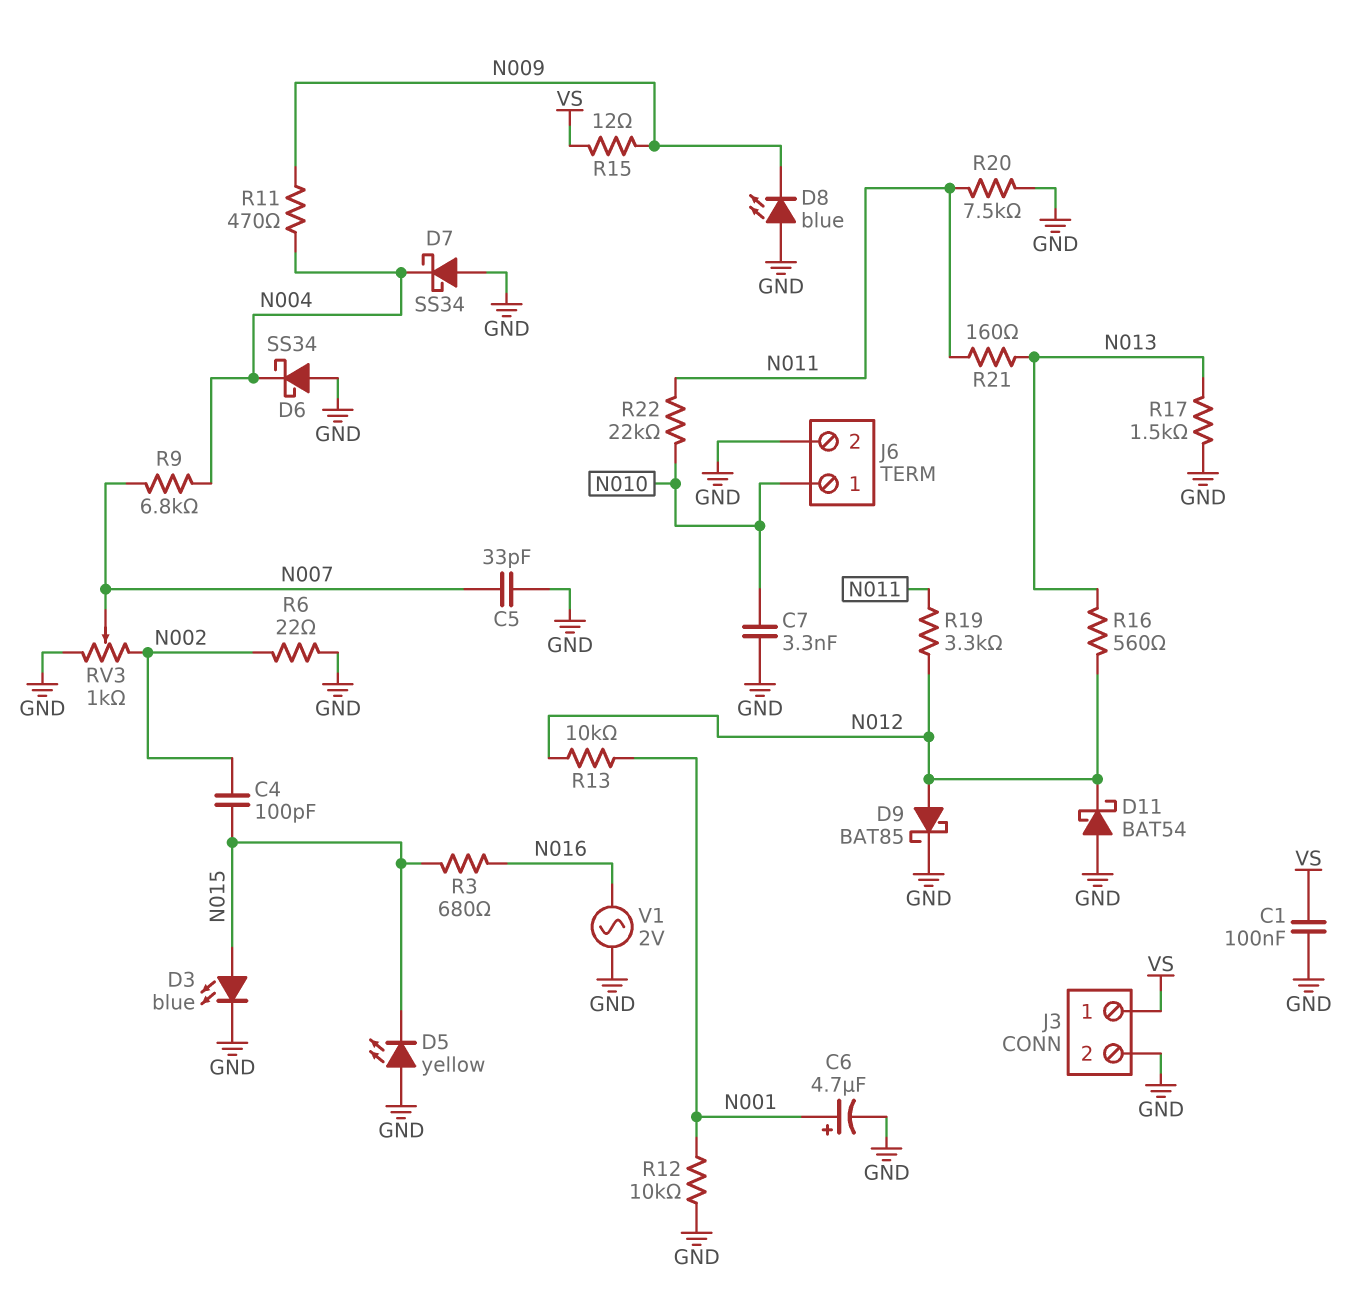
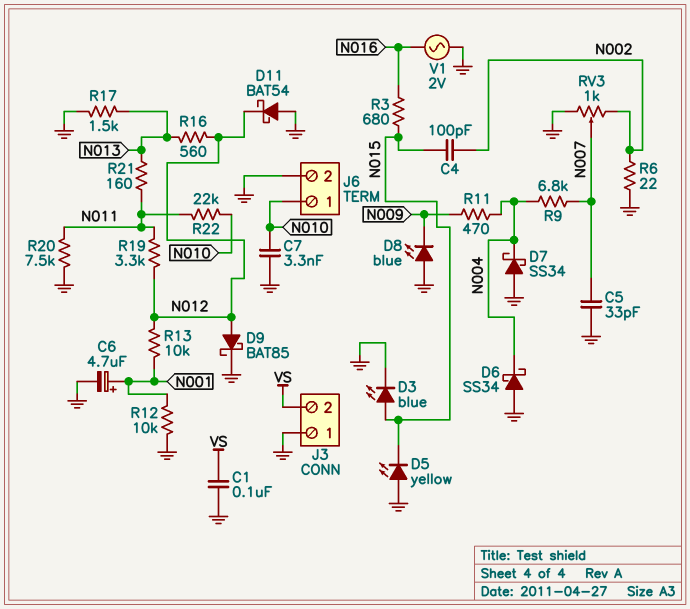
J3 pin 1: VS -> GND
J3 pin 2: GND -> VS
R15: 12 (N009, VS) -> none

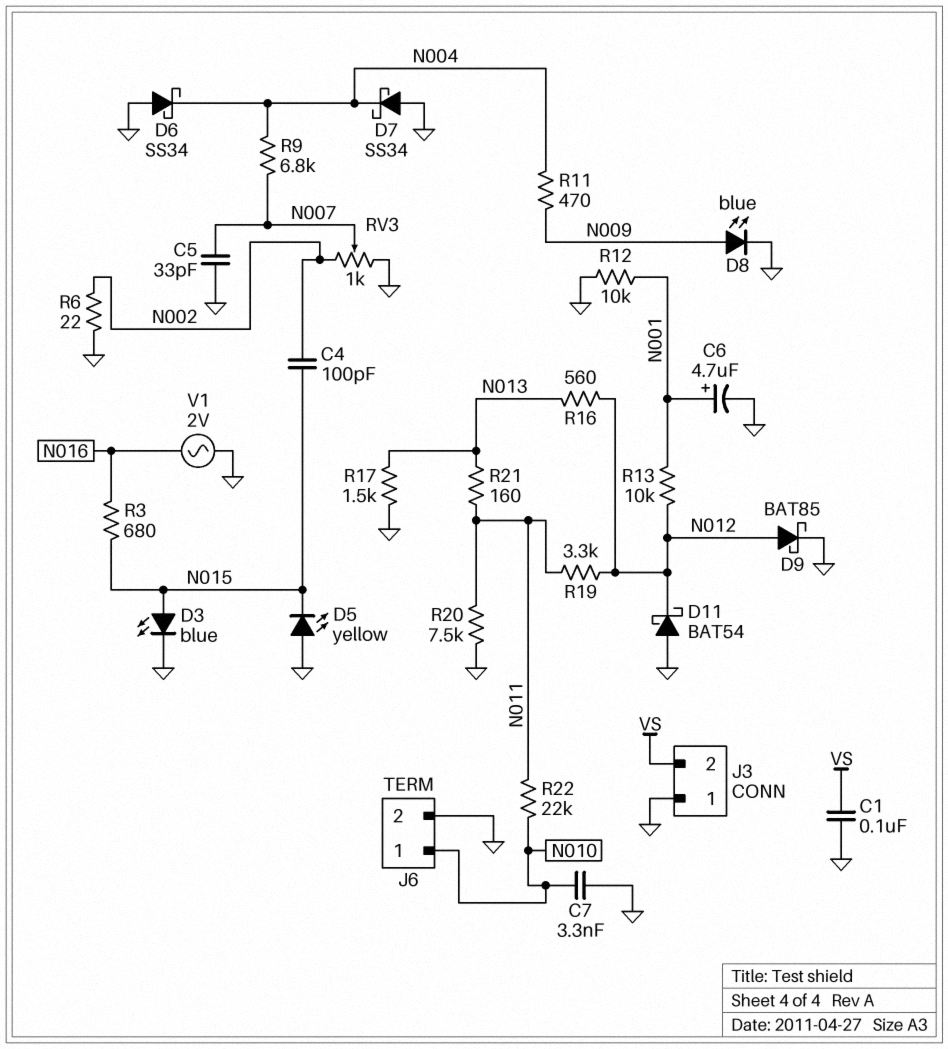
D8: LED blue (A GND, K N009) -> LED blue (A N009, K GND)

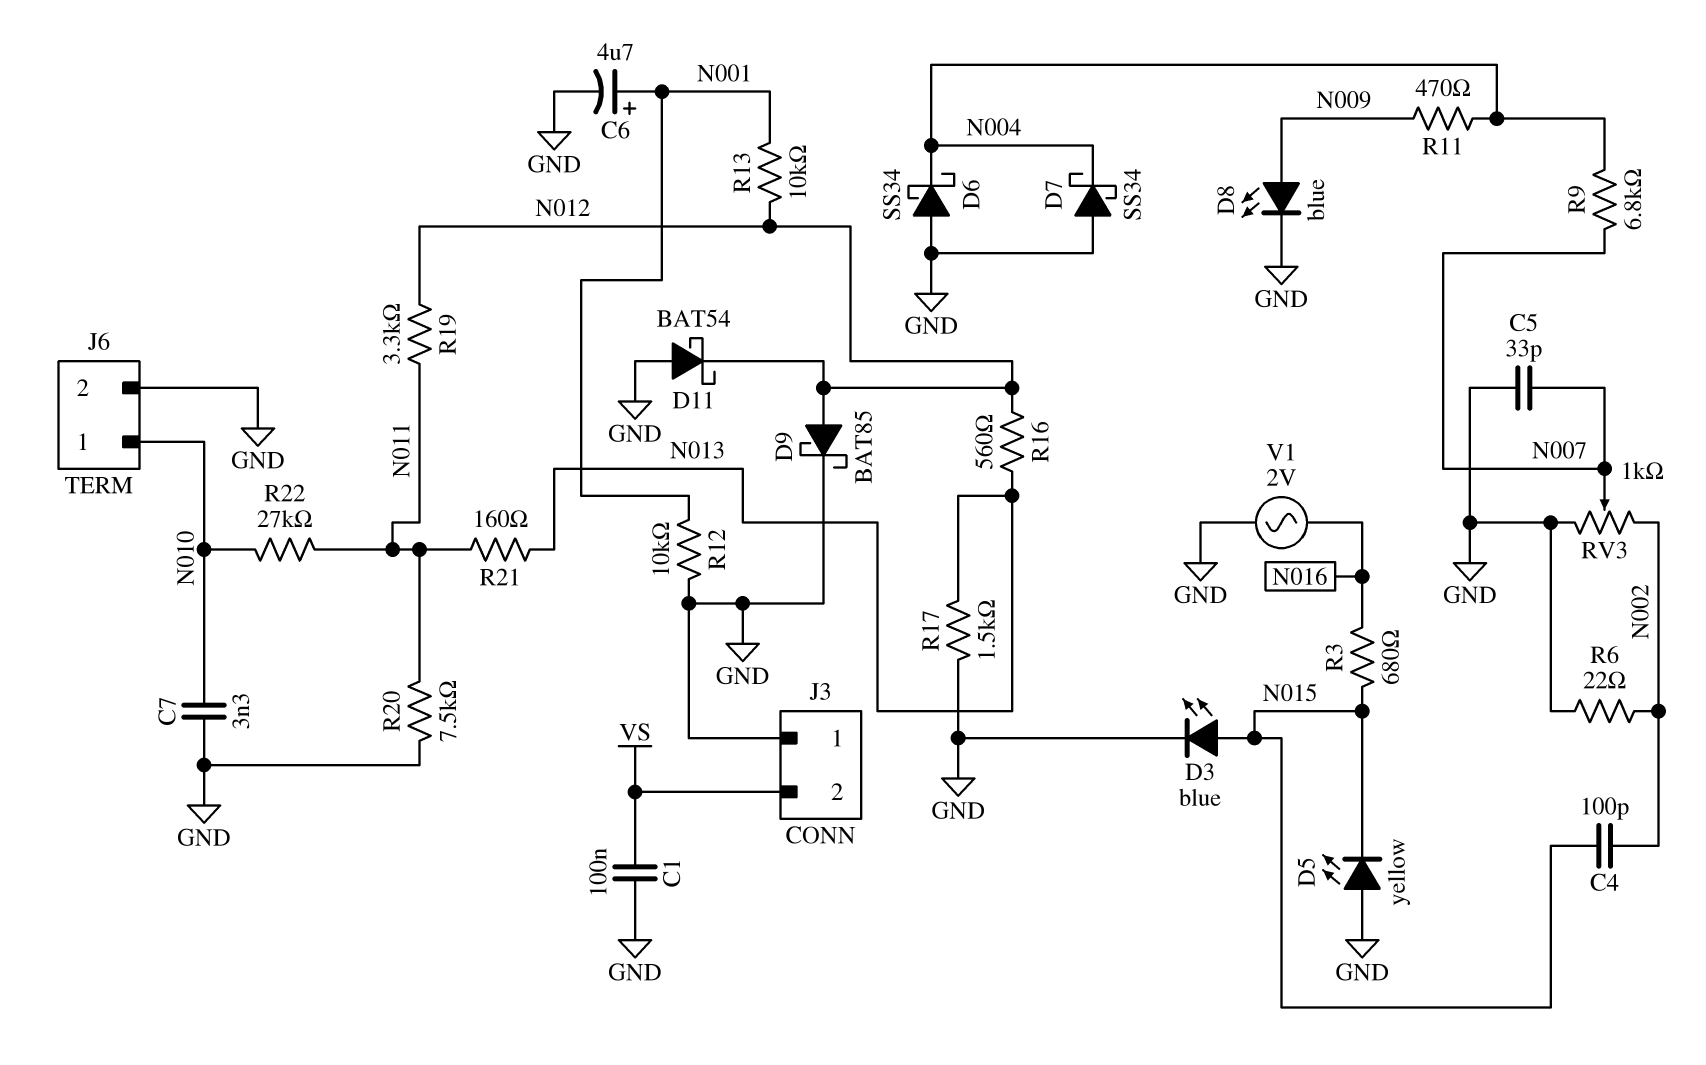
R22: 22k (N010, N011) -> 27k (N010, N011)

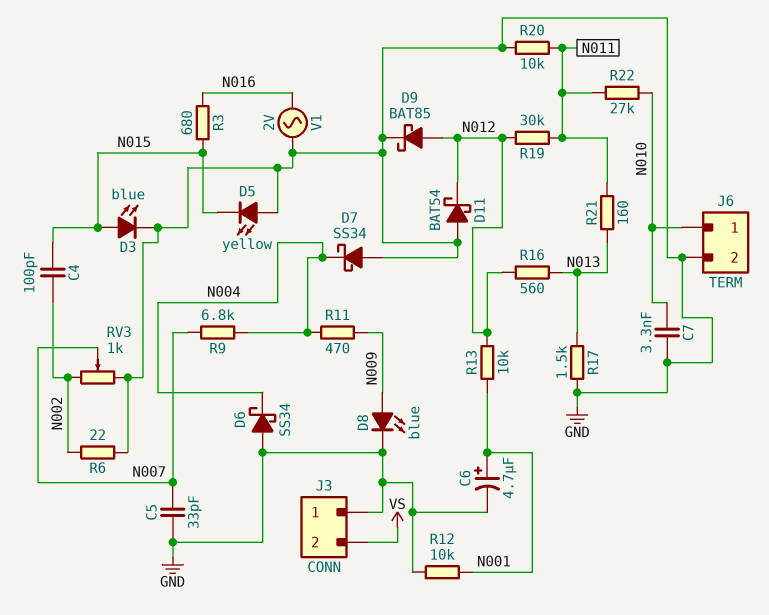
C1: 100nF (GND, VS) -> none
R19: 3.3k (N011, N012) -> 30k (N011, N012)
R20: 7.5k (GND, N011) -> 10k (GND, N011)

